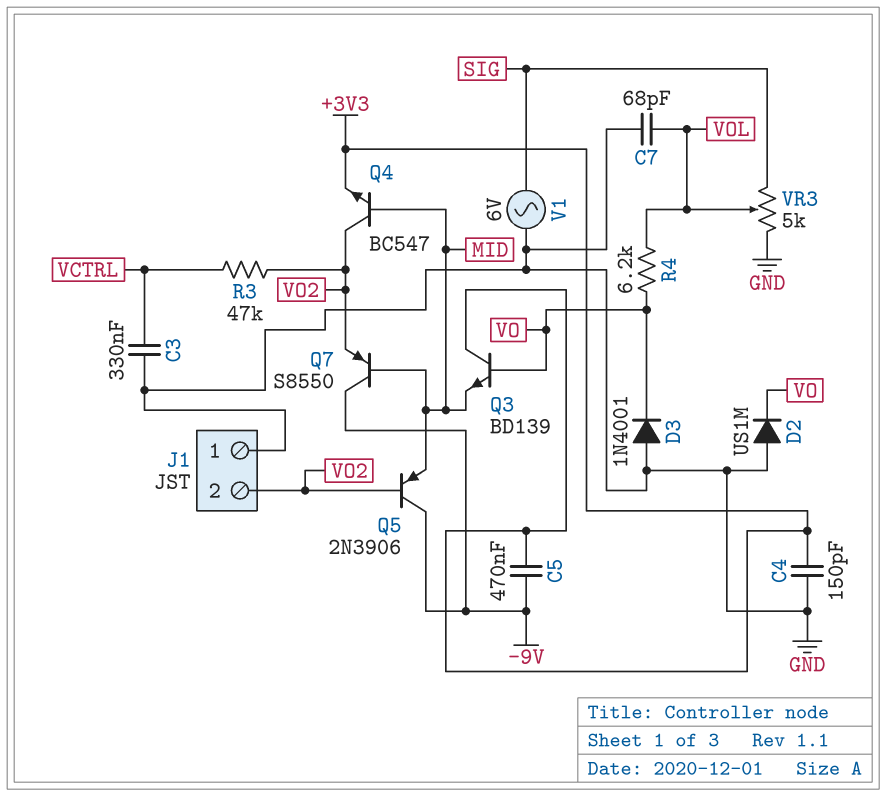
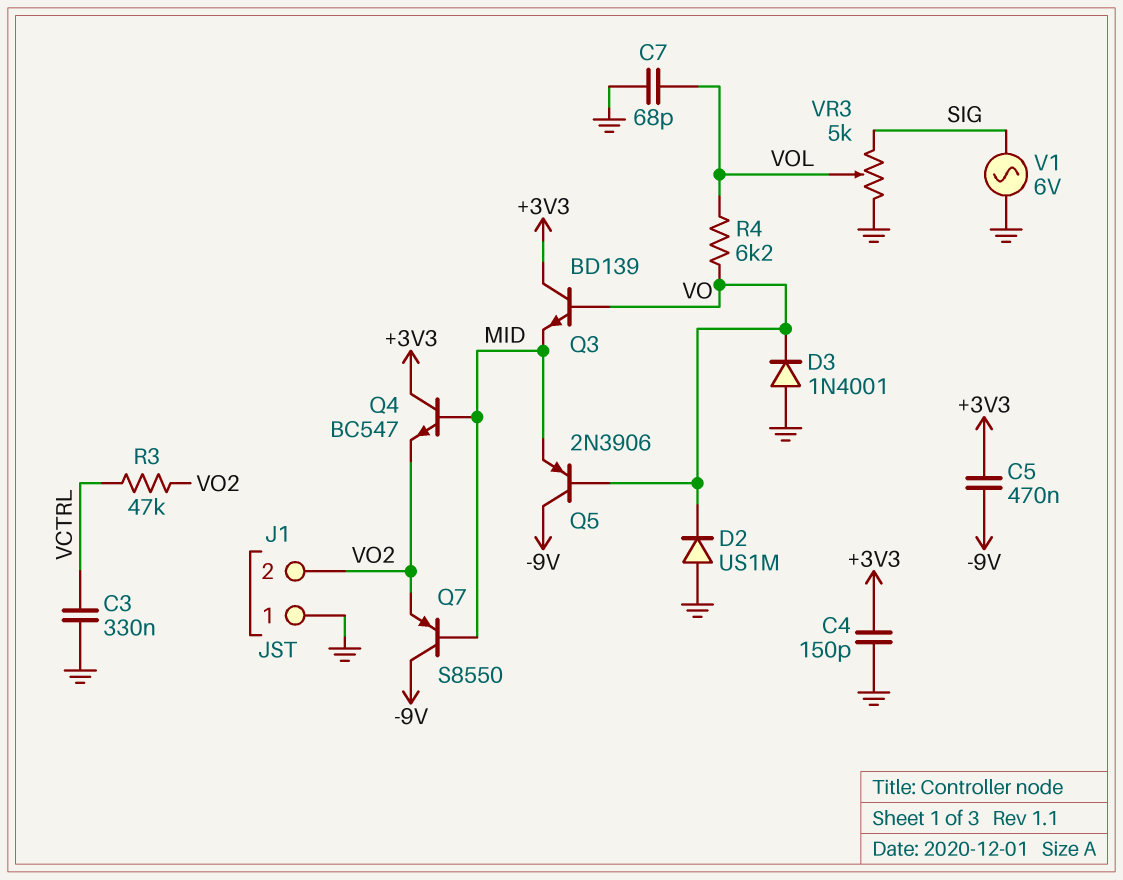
Q4: NPN BC547 (B MID, C VO2, E +3V3) -> NPN BC547 (B MID, C +3V3, E VO2)
Q5: PNP 2N3906 (B VO2, C -9V, E MID) -> PNP 2N3906 (B VO, C -9V, E MID)

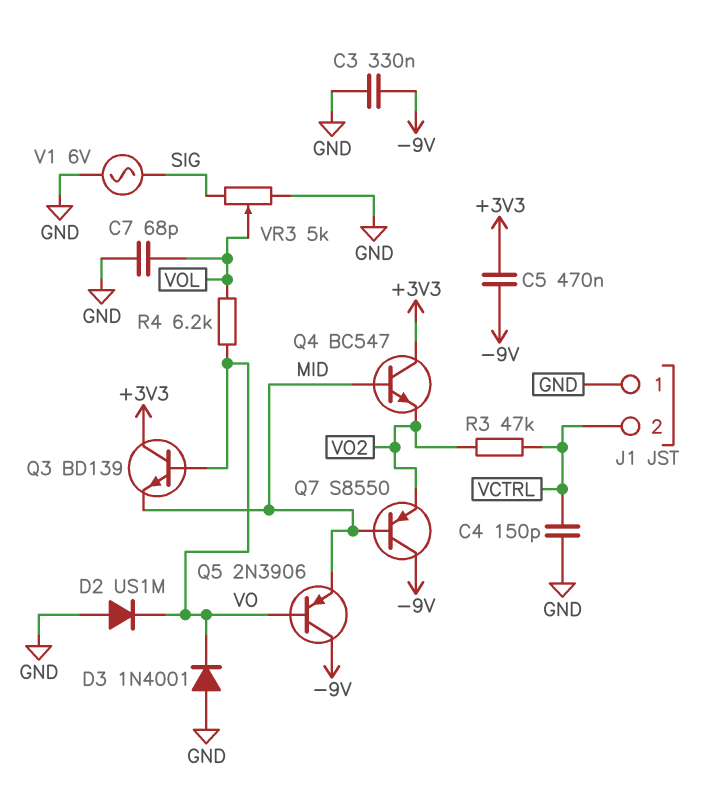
C3: 330nF (GND, VCTRL) -> 330nF (-9V, GND)
C4: 150pF (+3V3, GND) -> 150pF (GND, VCTRL)
J1 pin 2: VO2 -> VCTRL

